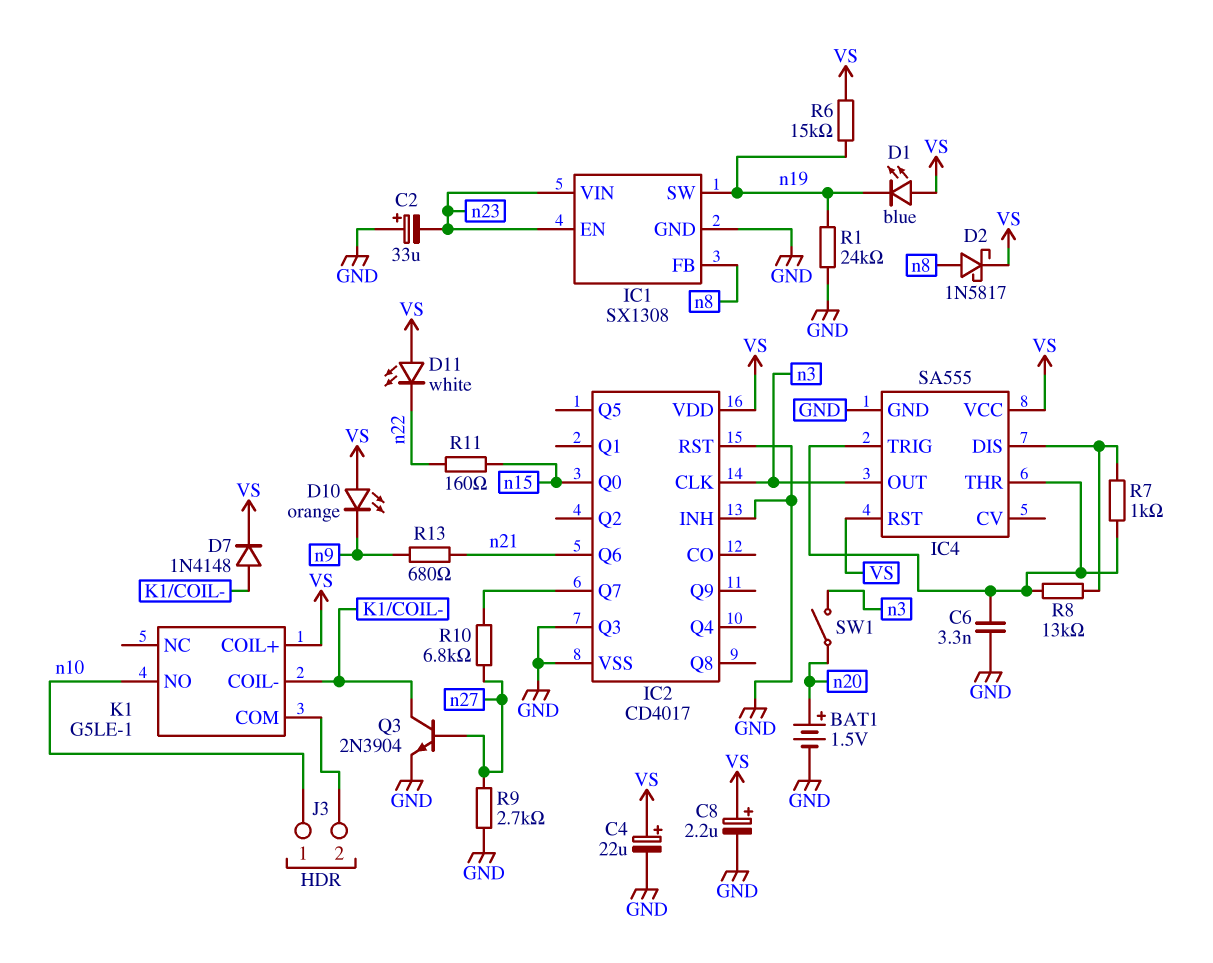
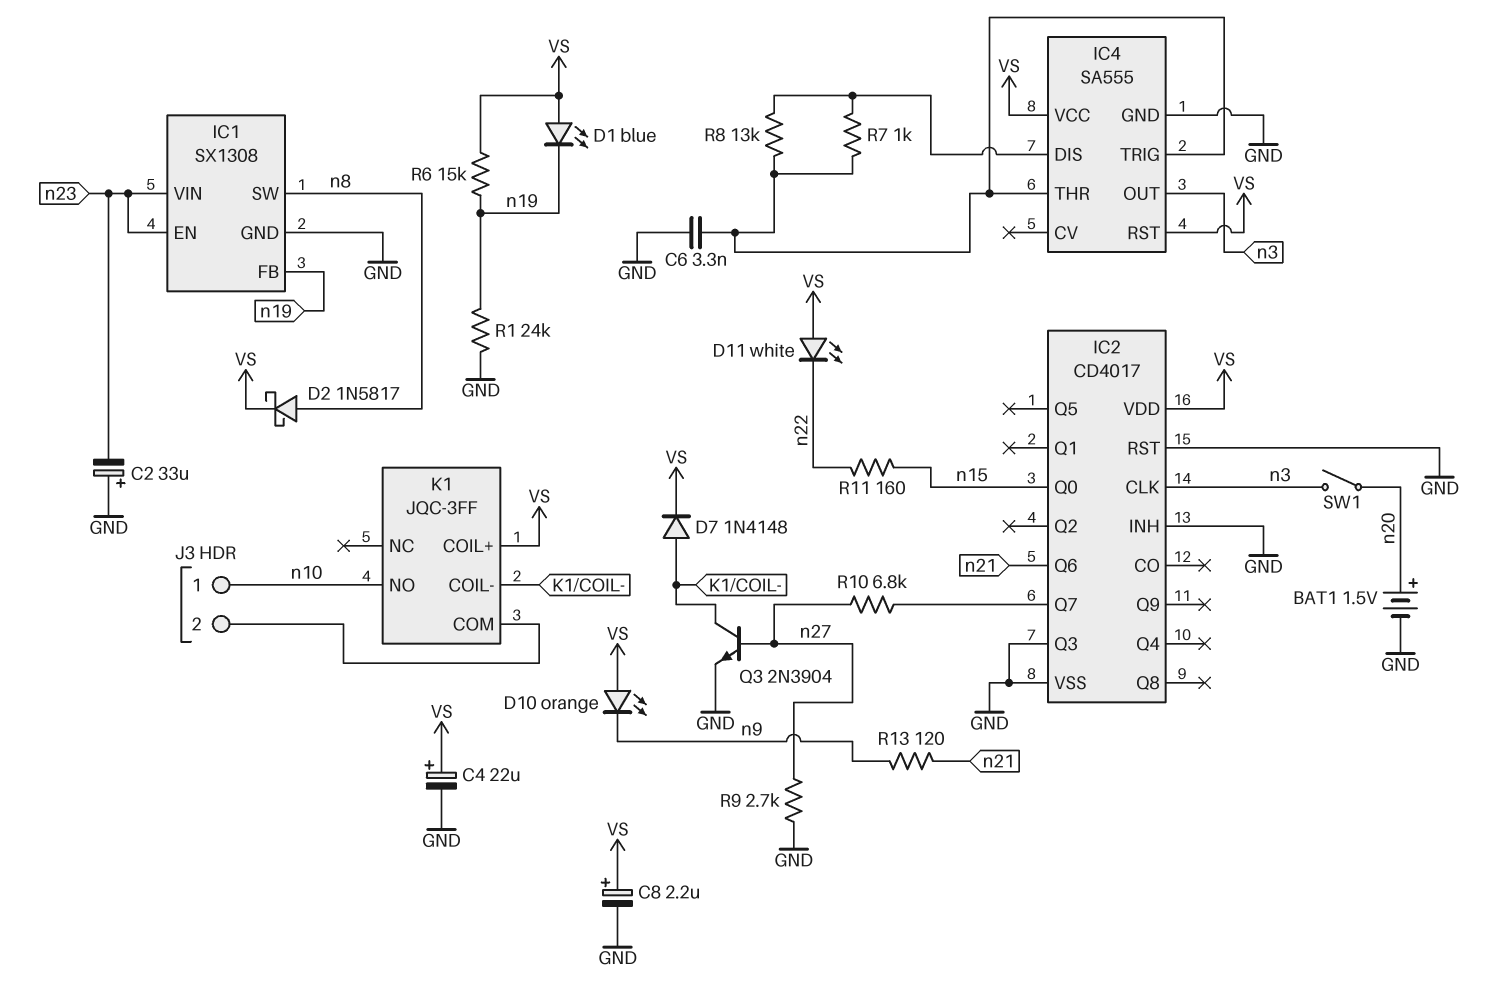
IC1 pin FB: n8 -> n19
IC1 pin SW: n19 -> n8
K1: G5LE-1 -> JQC-3FF
R13: 680 (n9, n21) -> 120 (n9, n21)

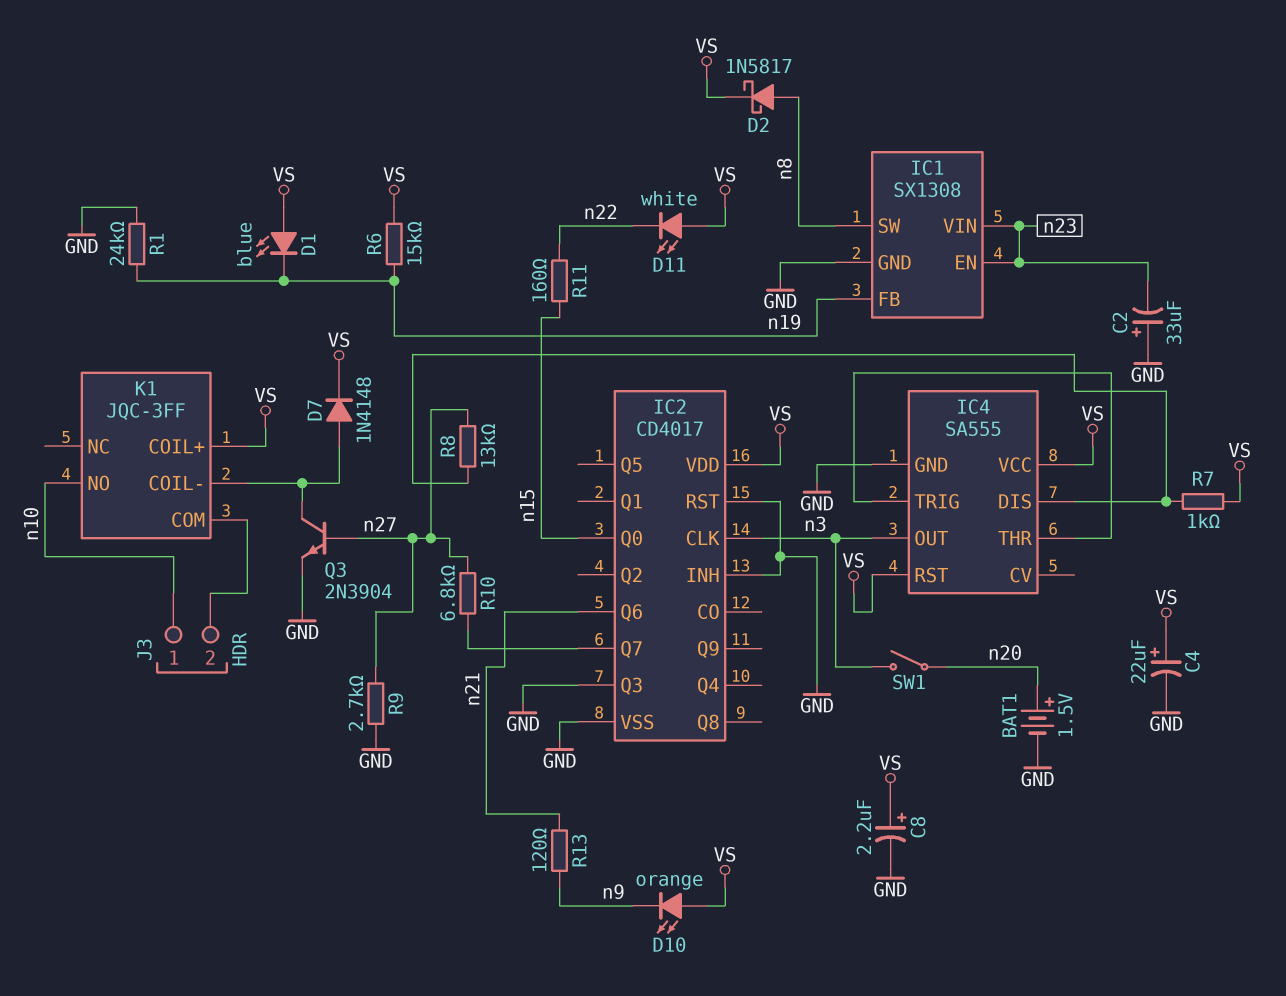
C6: 3.3nF (GND, IC4/THR) -> none
R7: 1k (IC4/DIS, IC4/THR) -> 1k (IC4/DIS, VS)
R8: 13k (IC4/DIS, IC4/THR) -> 13k (IC4/DIS, n27)

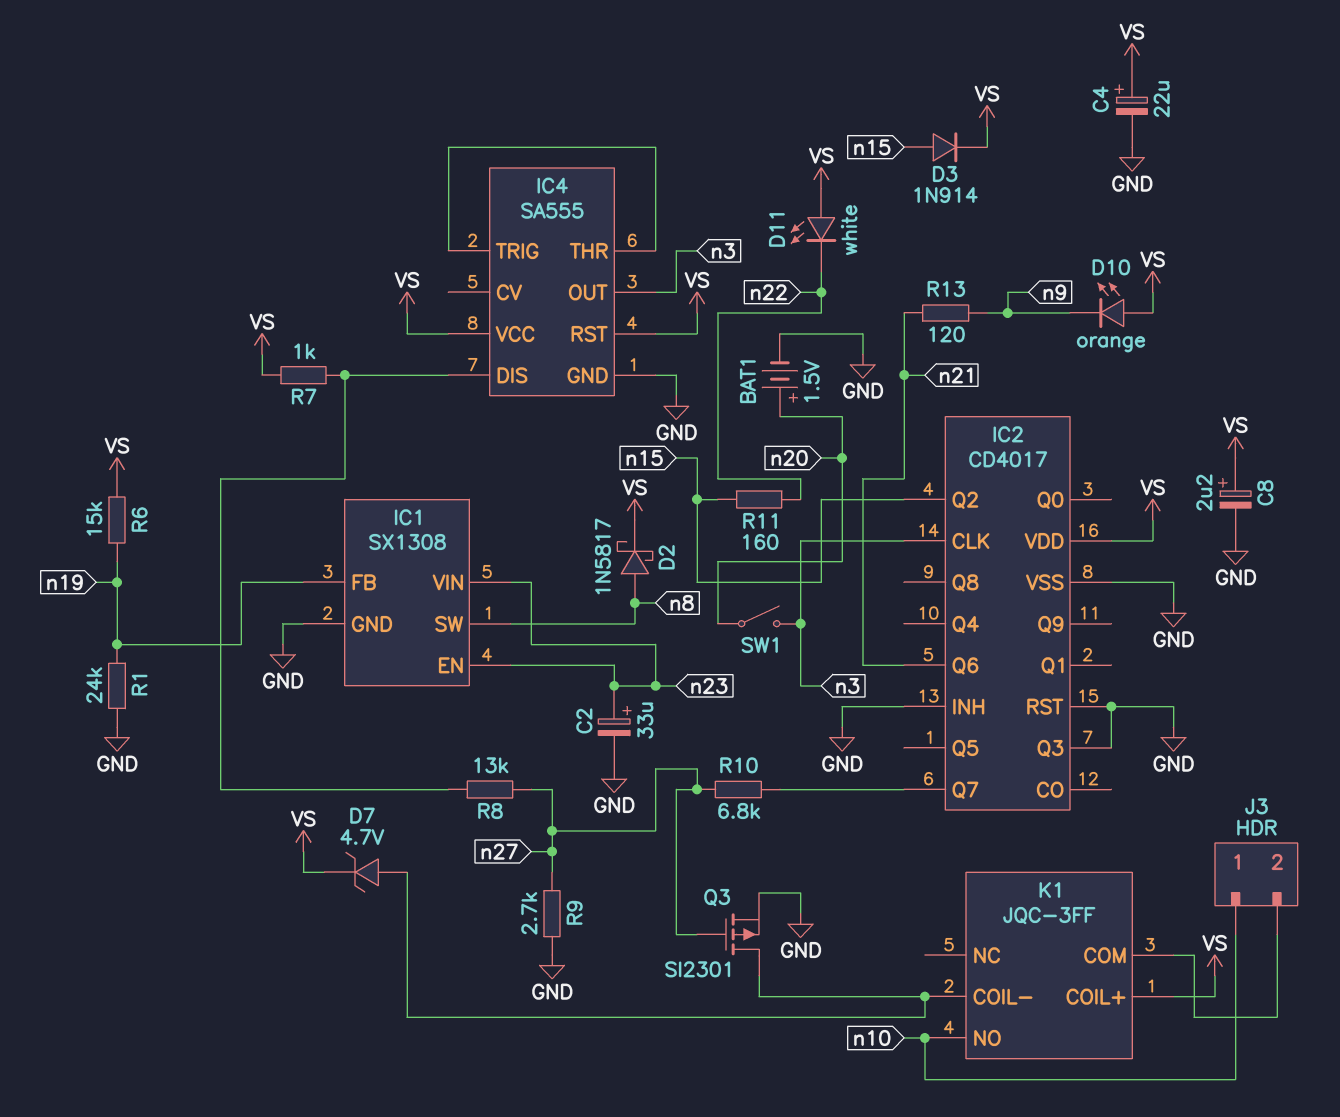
C2: 33uF (plus GND, minus n23) -> 33uF (plus n23, minus GND)
D1: LED blue (A VS, K n19) -> none
D3: none -> diode 1N914 (A n15, K VS)
D7: diode 1N4148 (A K1/COIL-, K VS) -> zener 4.7V (A K1/COIL-, K VS)
IC2 pin Q0: n15 -> none
IC2 pin Q2: none -> n15
Q3: NPN 2N3904 (B n27, C K1/COIL-, E GND) -> PMOS SI2301 (G n27, D K1/COIL-, S GND)

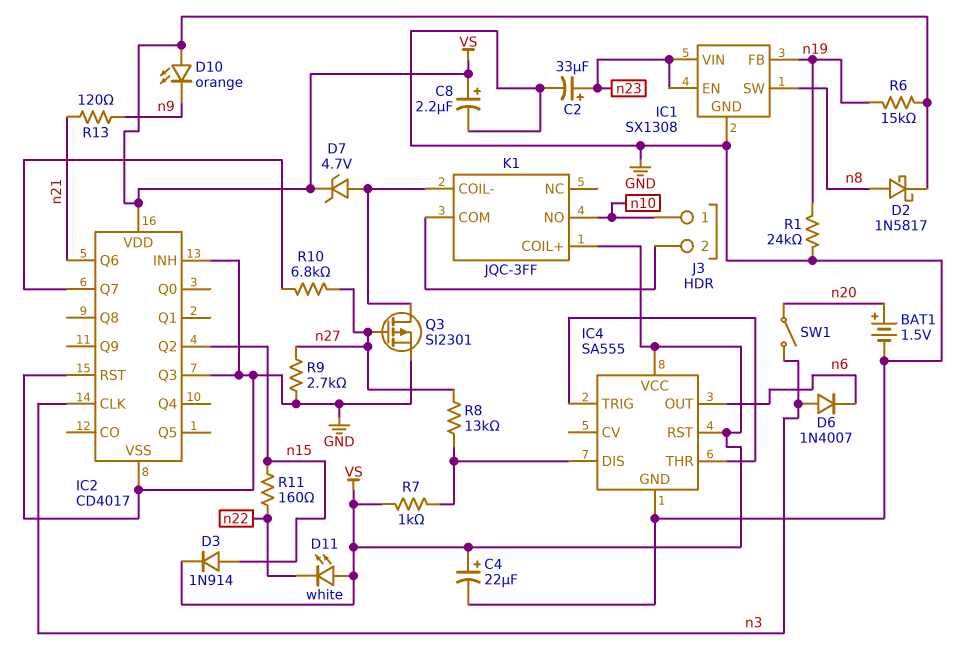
D6: none -> diode 1N4007 (A n3, K n6)
IC4 pin OUT: n3 -> n6

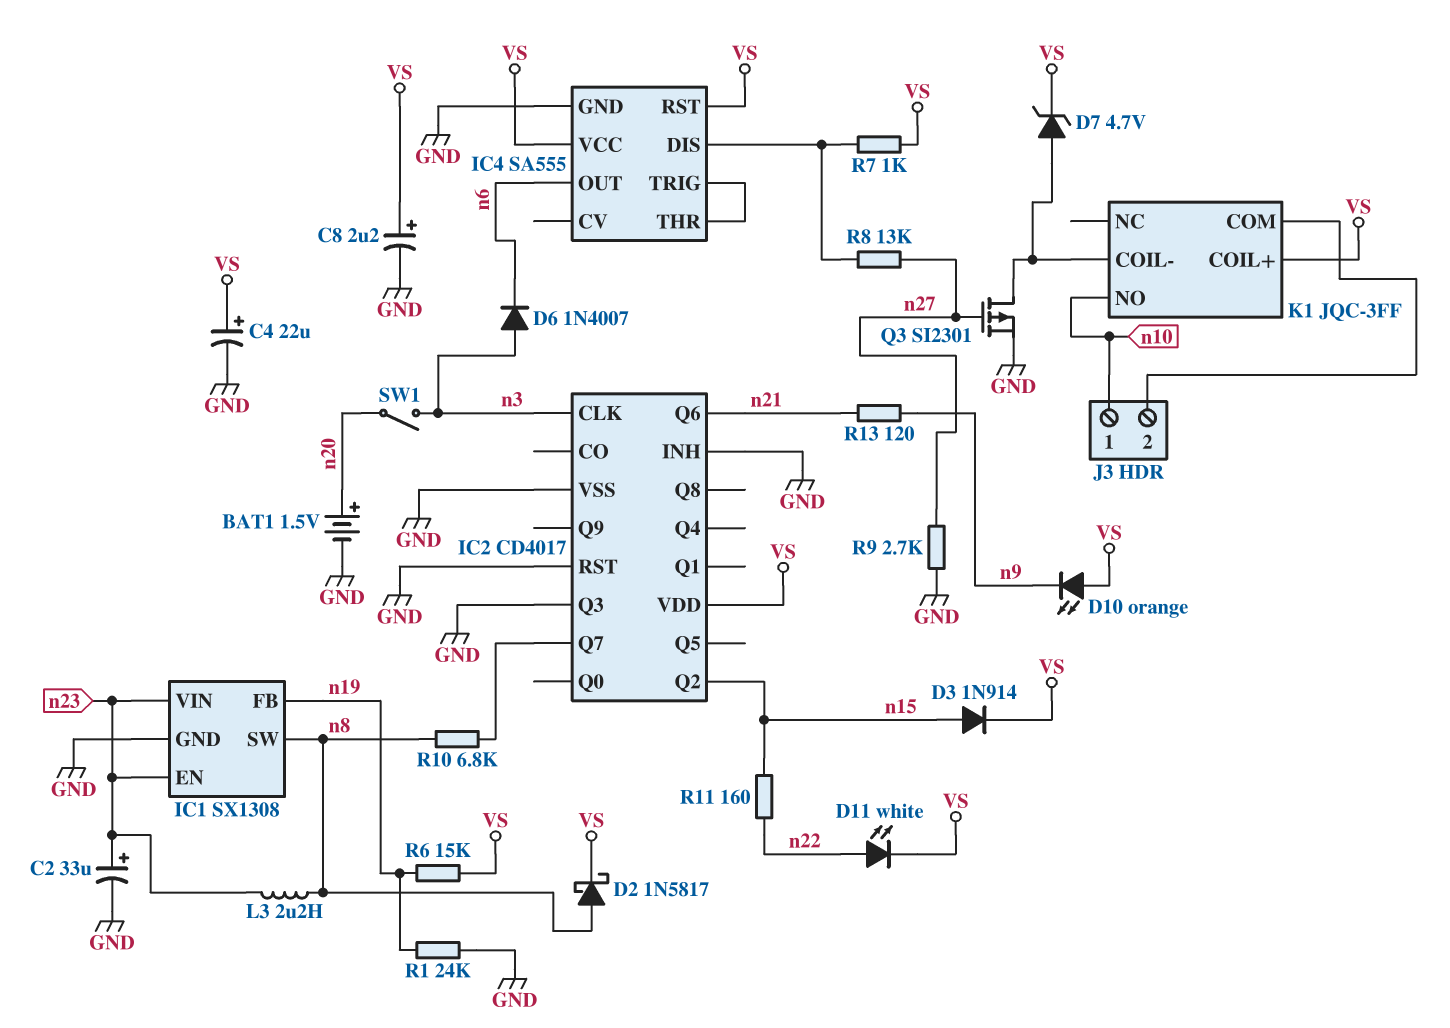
D11: LED white (A VS, K n22) -> LED white (A n22, K VS)
L3: none -> 2.2uH (n8, n23)
R10: 6.8k (IC2/Q7, n27) -> 6.8k (IC2/Q7, n8)

